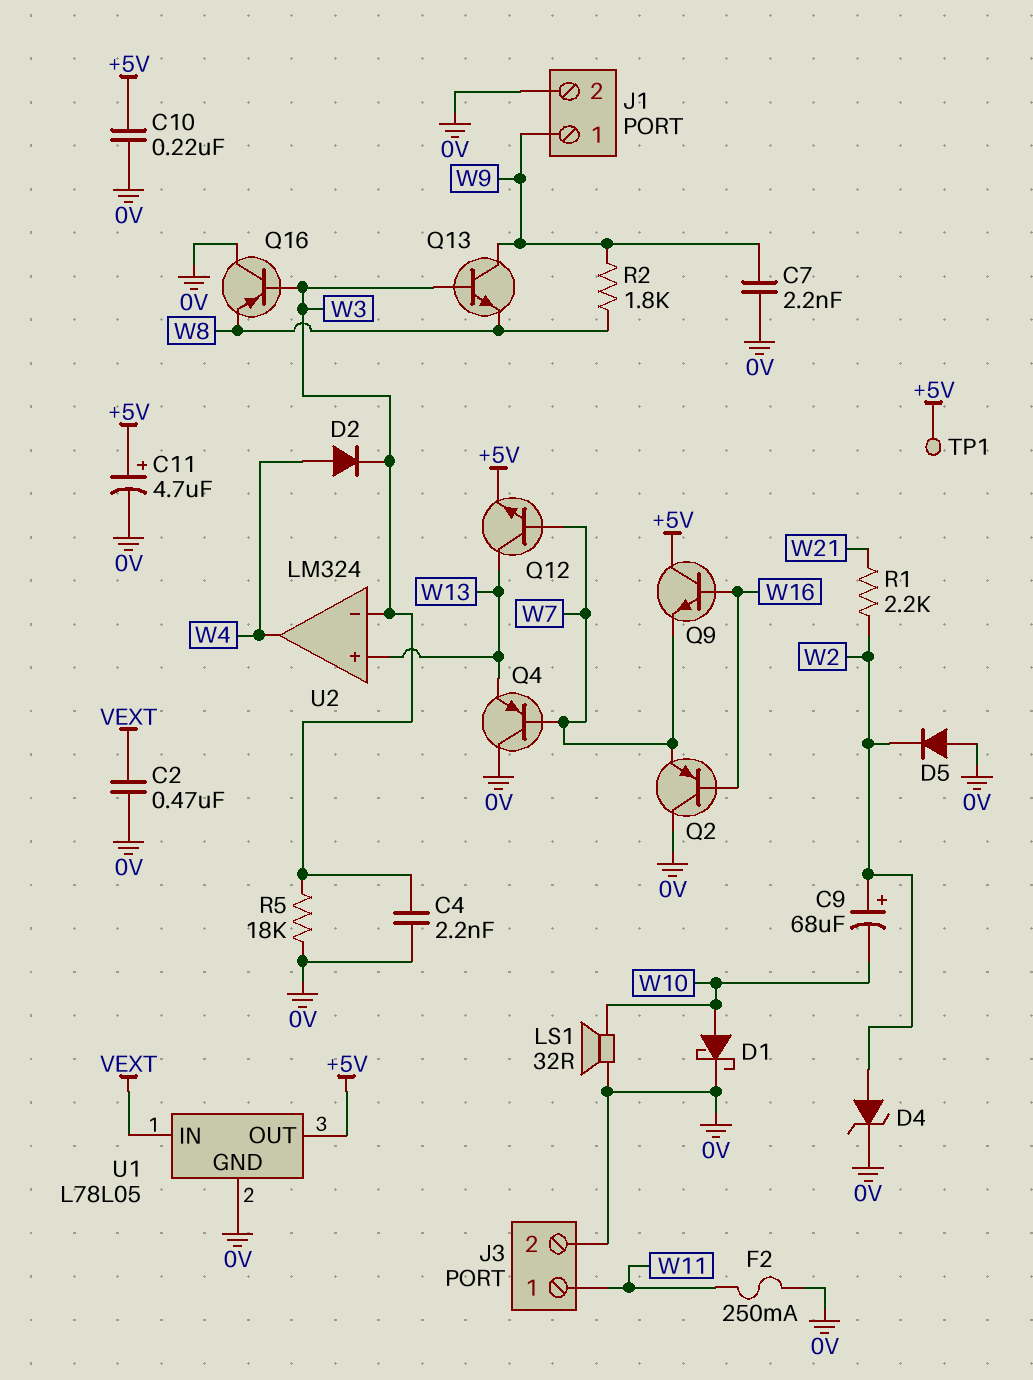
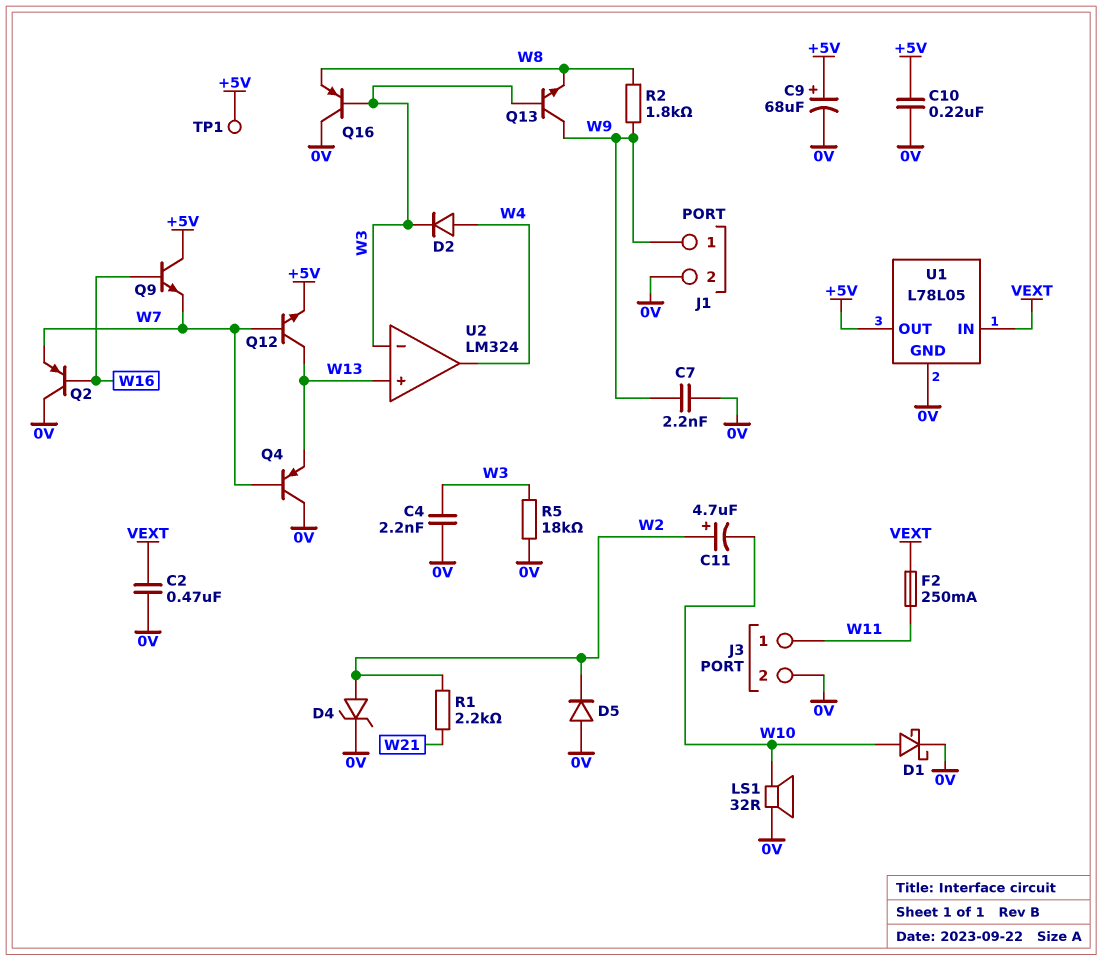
C9: 68uF (plus W2, minus W10) -> 68uF (plus +5V, minus 0V)
C11: 4.7uF (plus +5V, minus 0V) -> 4.7uF (plus W2, minus W10)
F2: 250mA (0V, W11) -> 250mA (VEXT, W11)

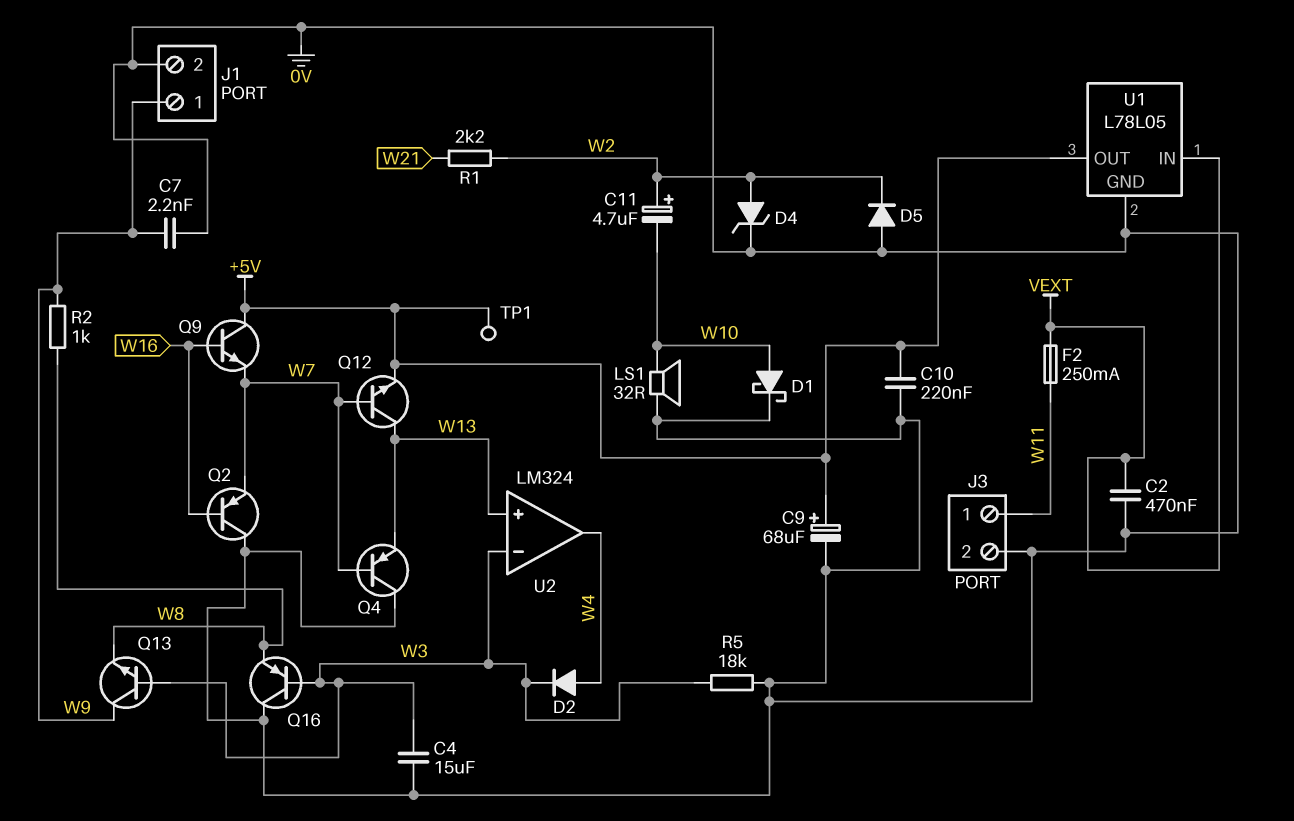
C4: 2.2nF (0V, W3) -> 15uF (0V, W3)
R2: 1.8k (W8, W9) -> 1k (W8, W9)

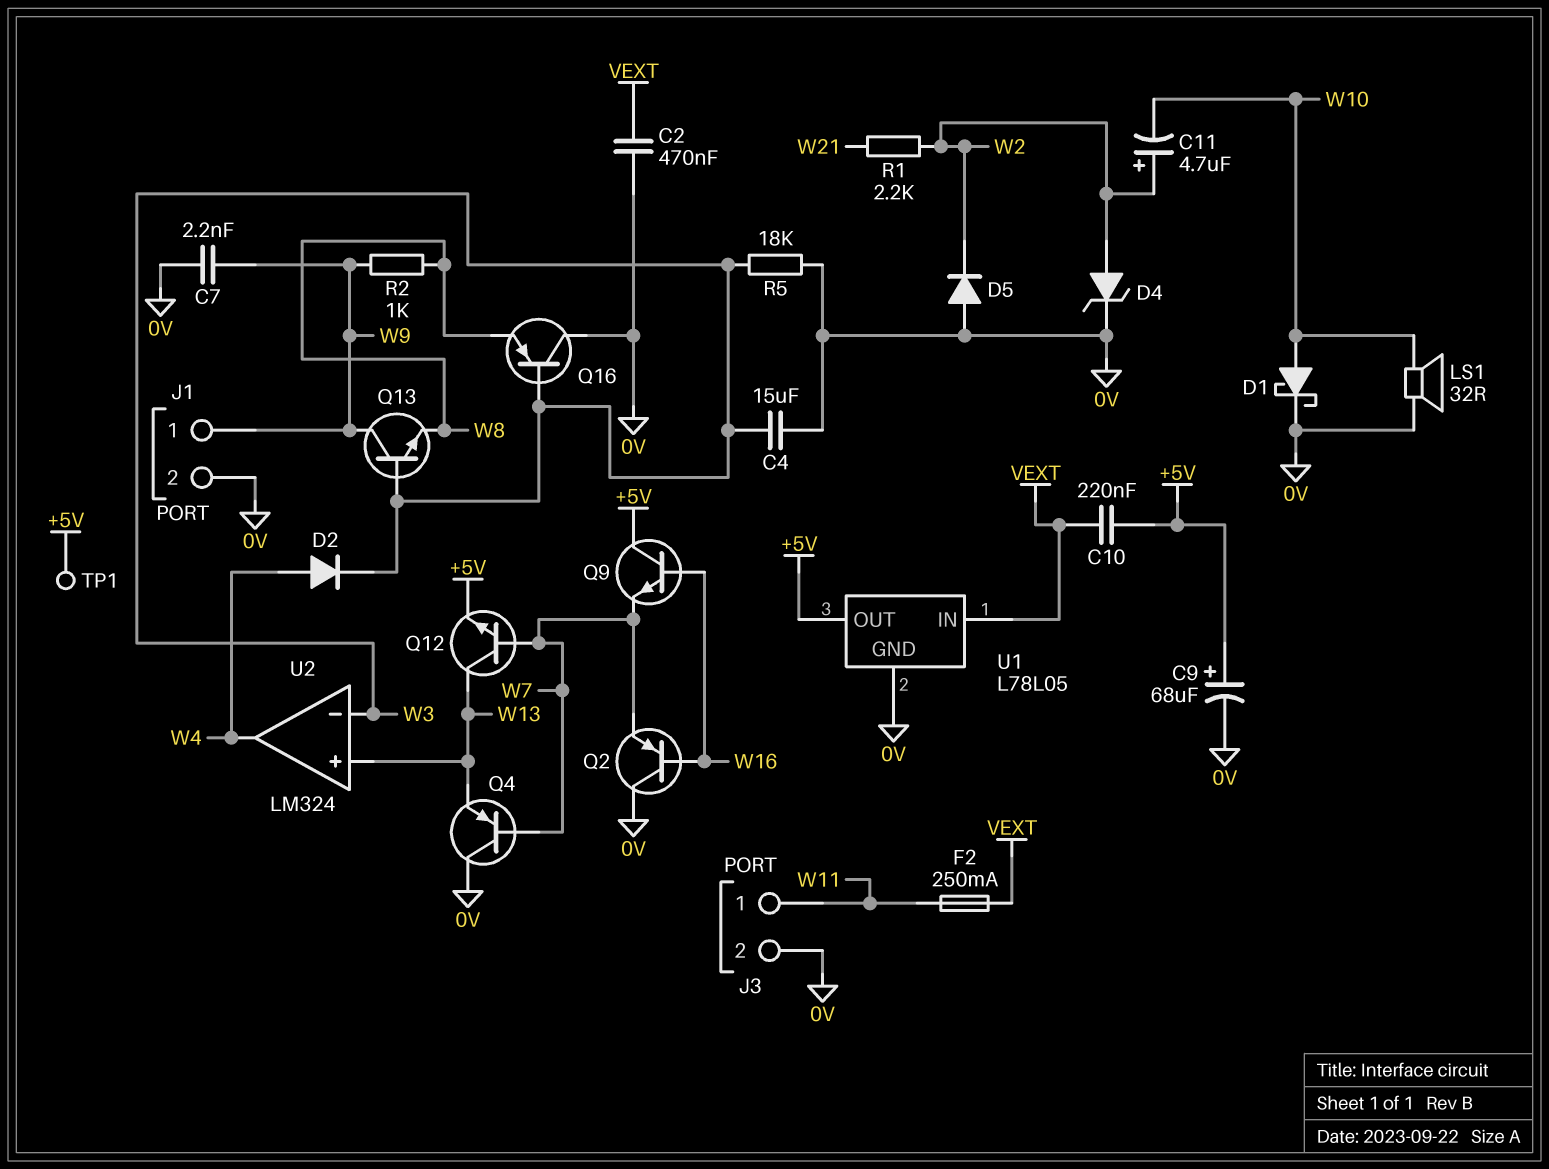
C10: 220nF (+5V, 0V) -> 220nF (+5V, VEXT)

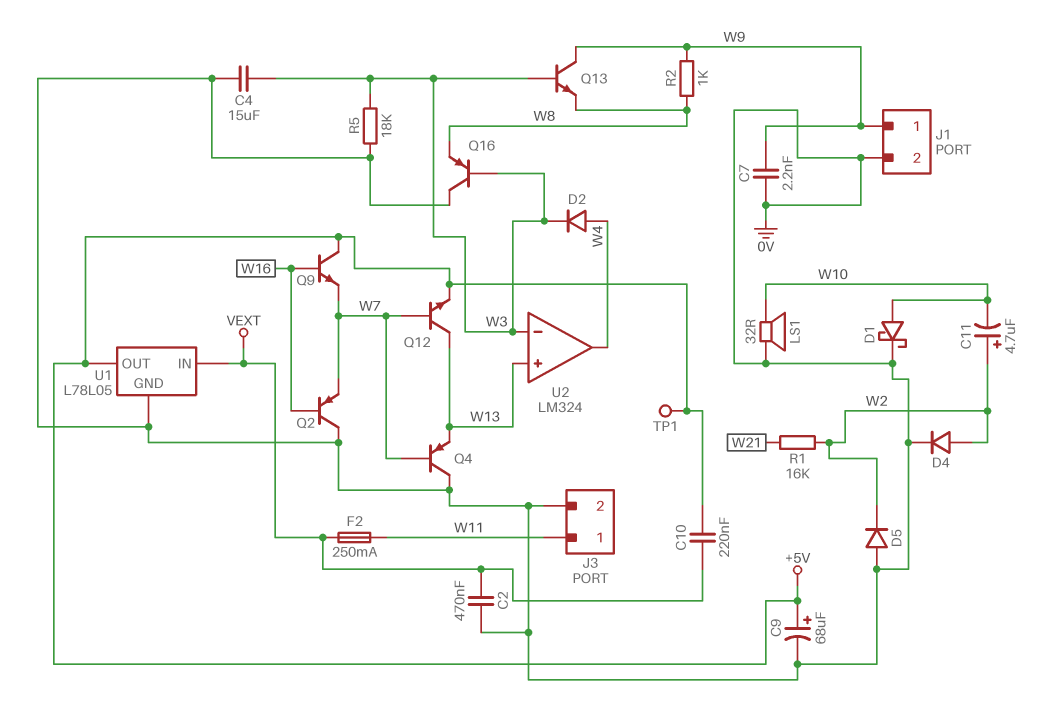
D4: zener (A W2, K 0V) -> diode (A W2, K 0V)
R1: 2.2k (W2, W21) -> 16k (W2, W21)

